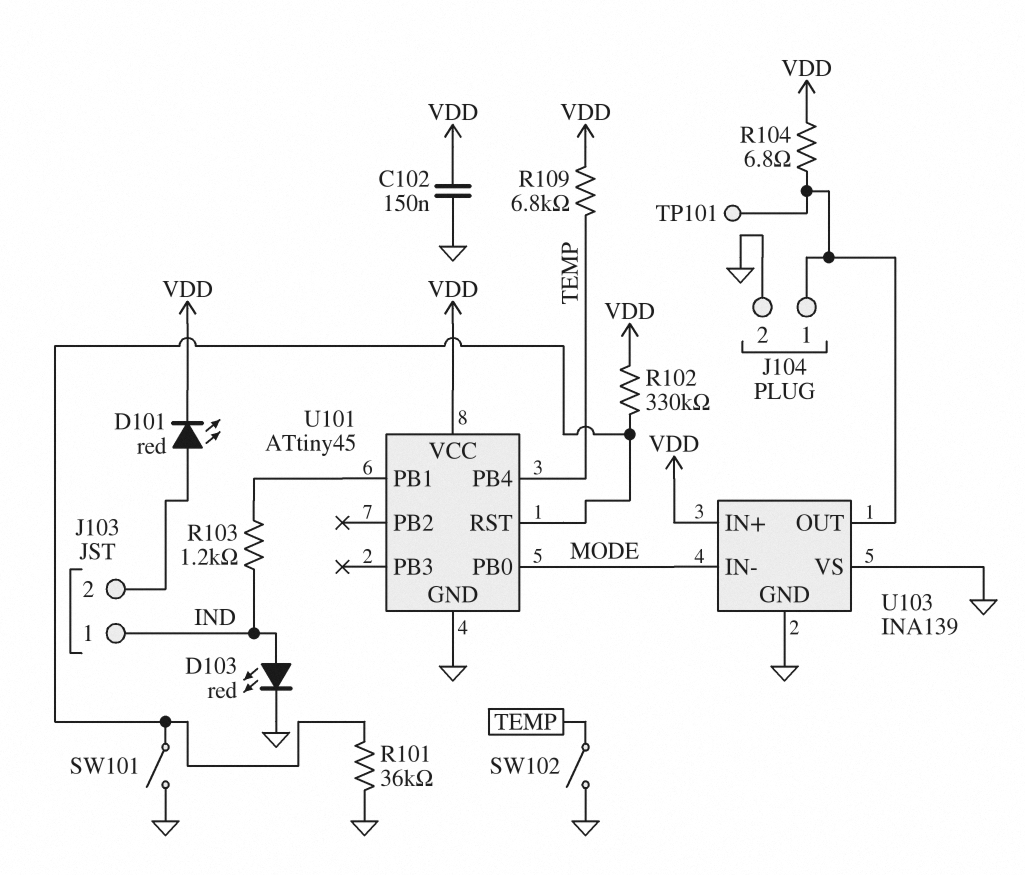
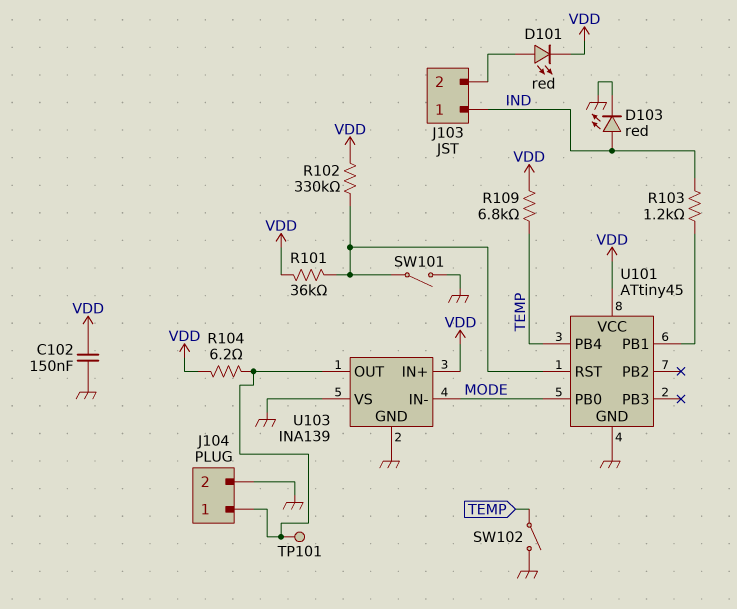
R101: 36k (GND, U101/RST) -> 36k (U101/RST, VDD)
R104: 6.8 (J104/1, VDD) -> 6.2 (J104/1, VDD)

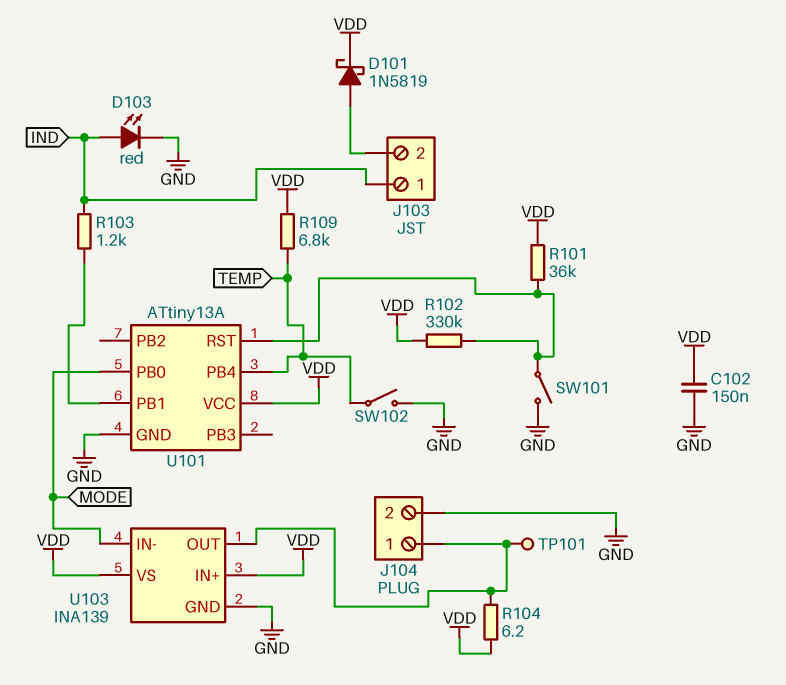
D101: LED red (A J103/2, K VDD) -> schottky 1N5819 (A J103/2, K VDD)
U101: ATtiny45 -> ATtiny13A
U103 pin VS: GND -> VDD

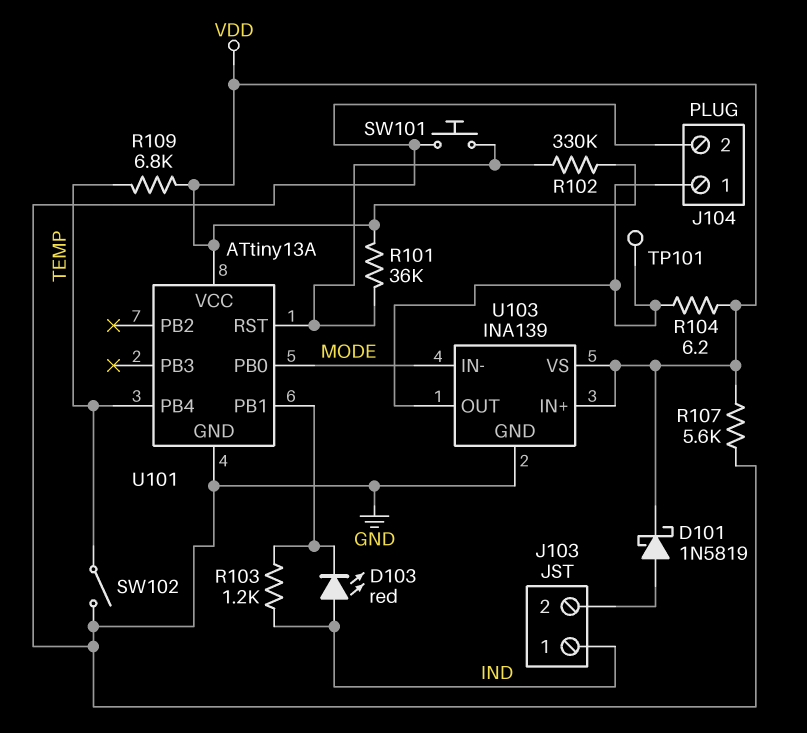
C102: 150nF (GND, VDD) -> none
D103: LED red (A IND, K GND) -> LED red (A IND, K U101/PB1)
R107: none -> 5.6k (GND, VDD)
SW101: switch (GND, U101/RST) -> button (GND, U101/RST)

